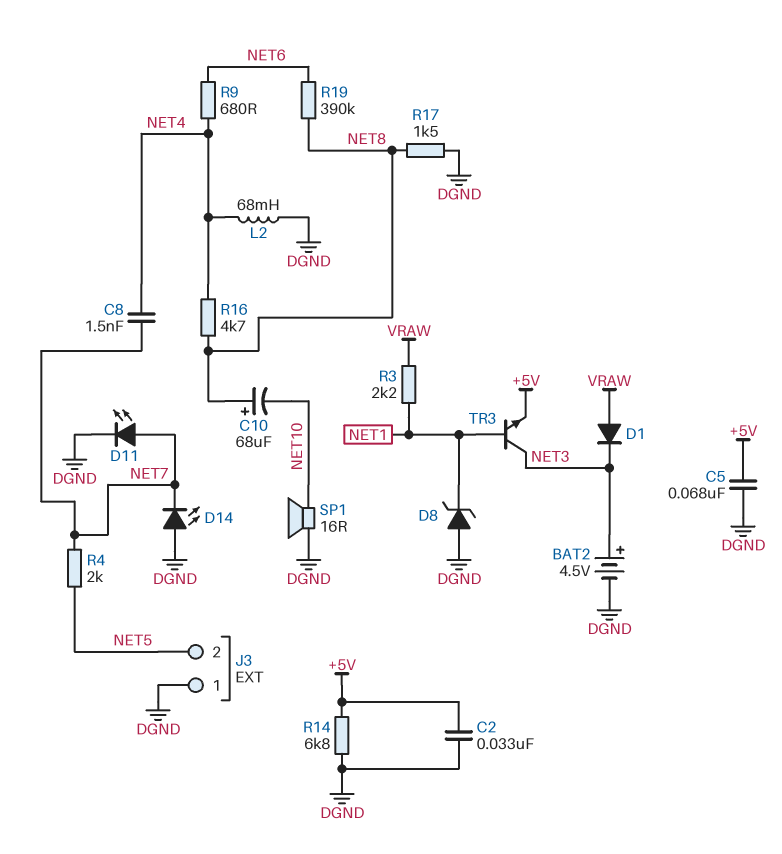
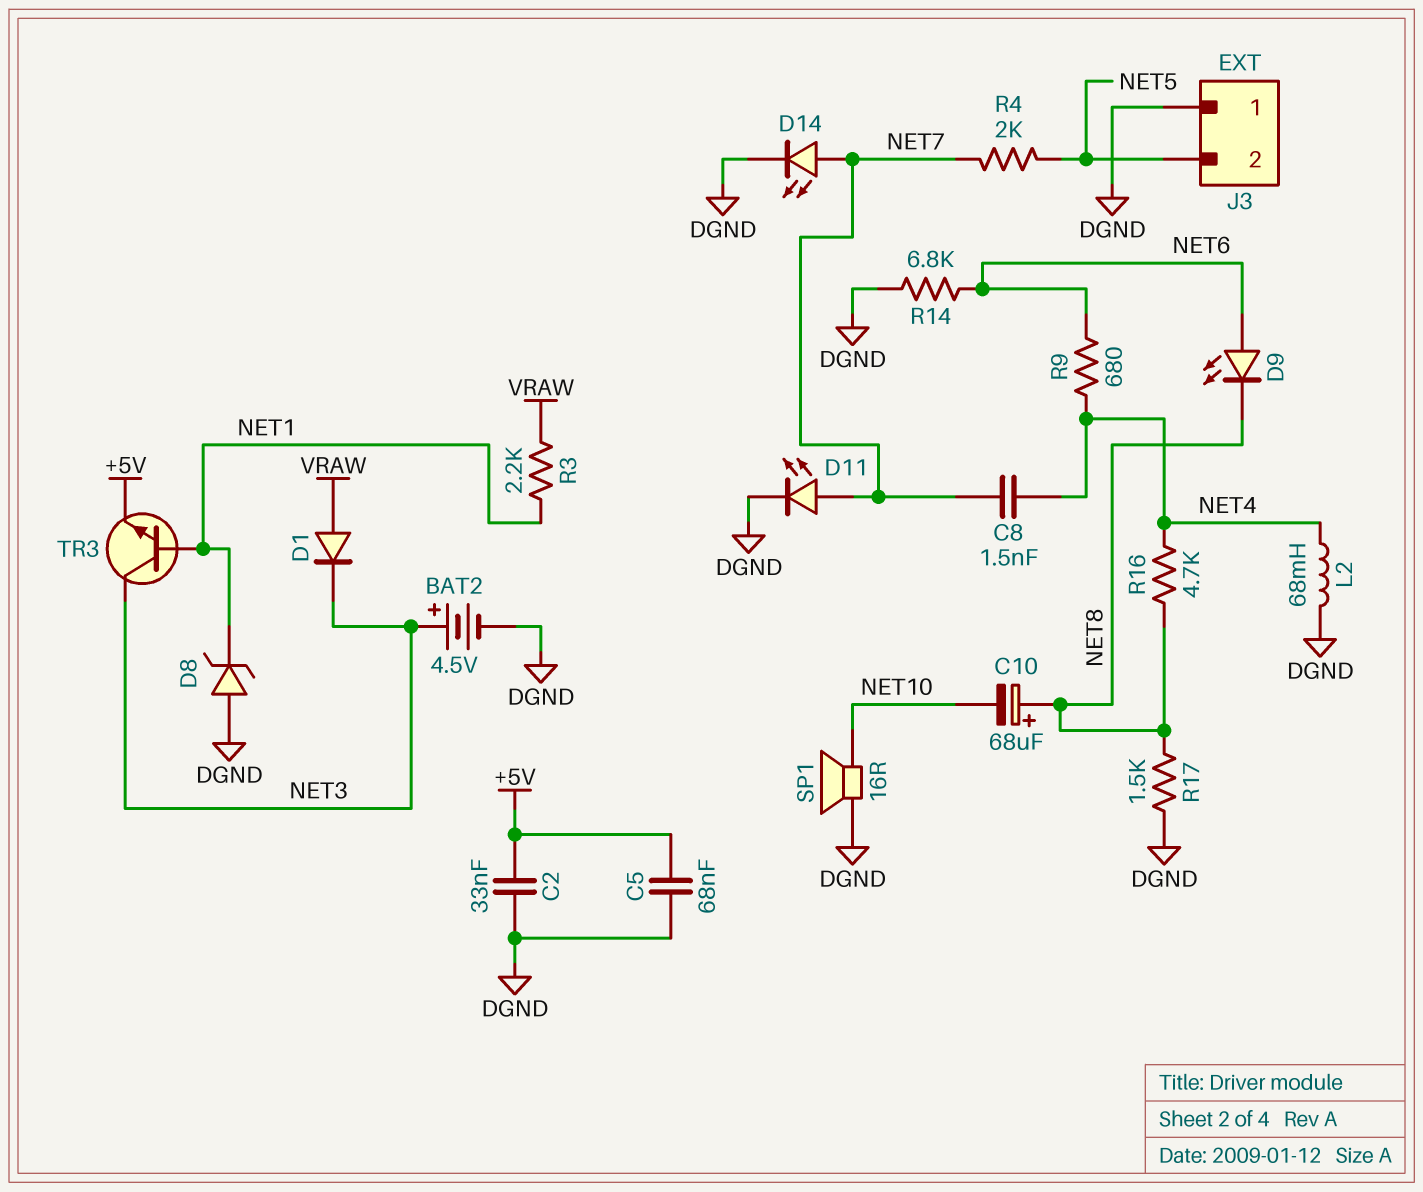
D9: none -> LED (A NET6, K NET8)
D14: LED (A DGND, K NET7) -> LED (A NET7, K DGND)
R14: 6.8k (+5V, DGND) -> 6.8k (DGND, NET6)
R19: 390k (NET6, NET8) -> none

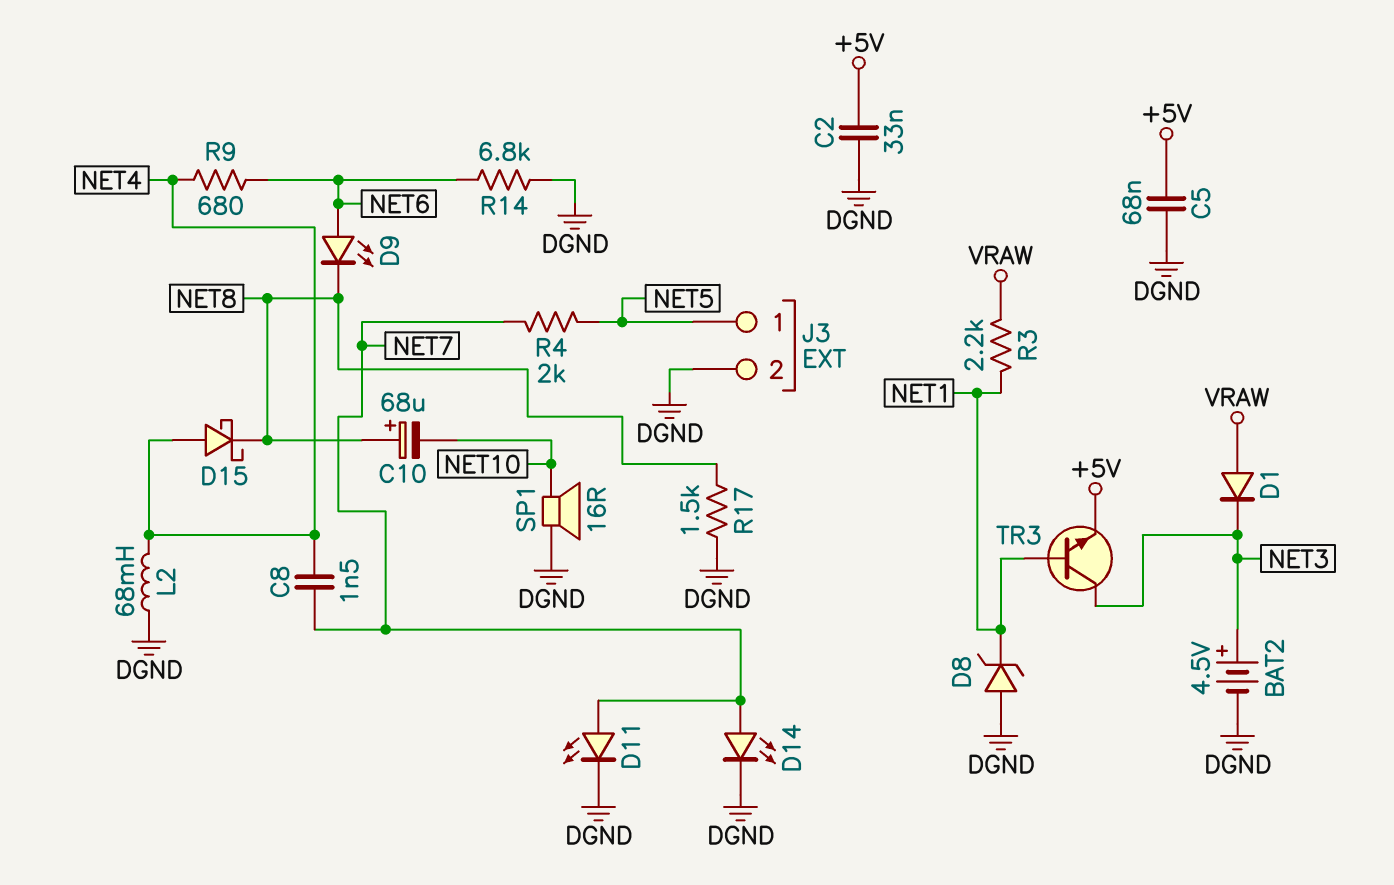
D15: none -> schottky (A NET4, K NET8)
J3 pin 1: DGND -> NET5
J3 pin 2: NET5 -> DGND
R16: 4.7k (NET4, NET8) -> none

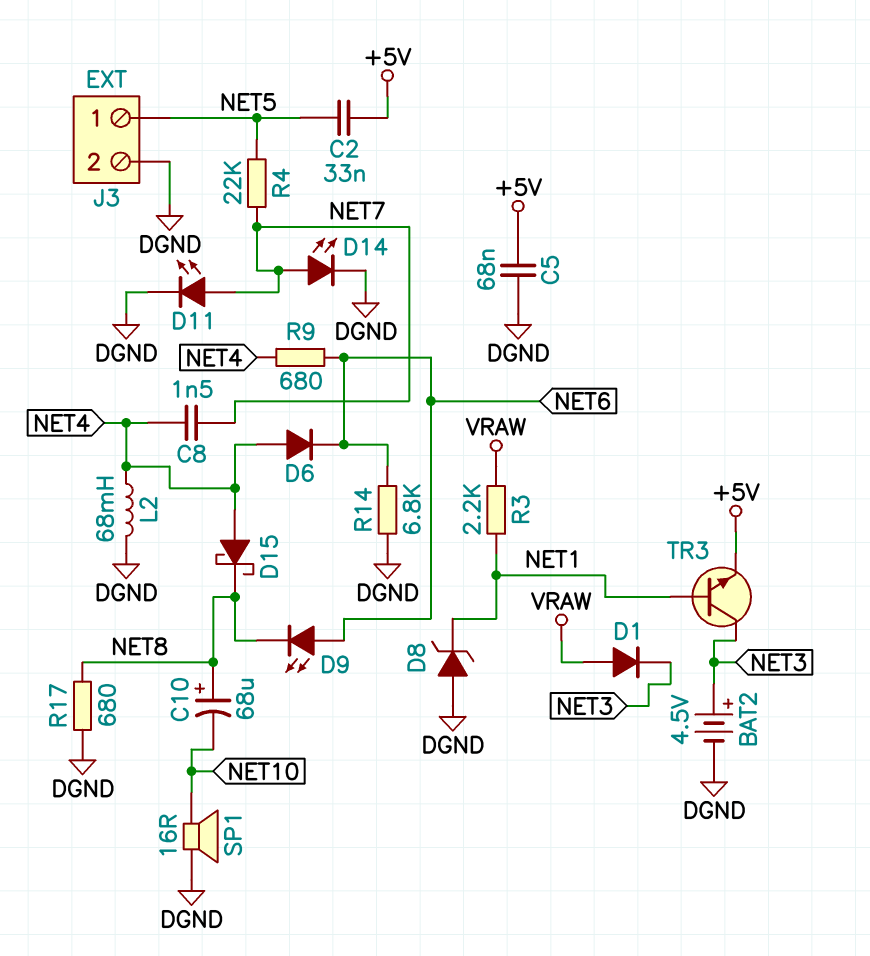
C2: 33nF (+5V, DGND) -> 33nF (+5V, NET5)
D6: none -> diode (A NET4, K NET6)
R4: 2k (NET5, NET7) -> 22k (NET5, NET7)
R17: 1.5k (DGND, NET8) -> 680 (DGND, NET8)

